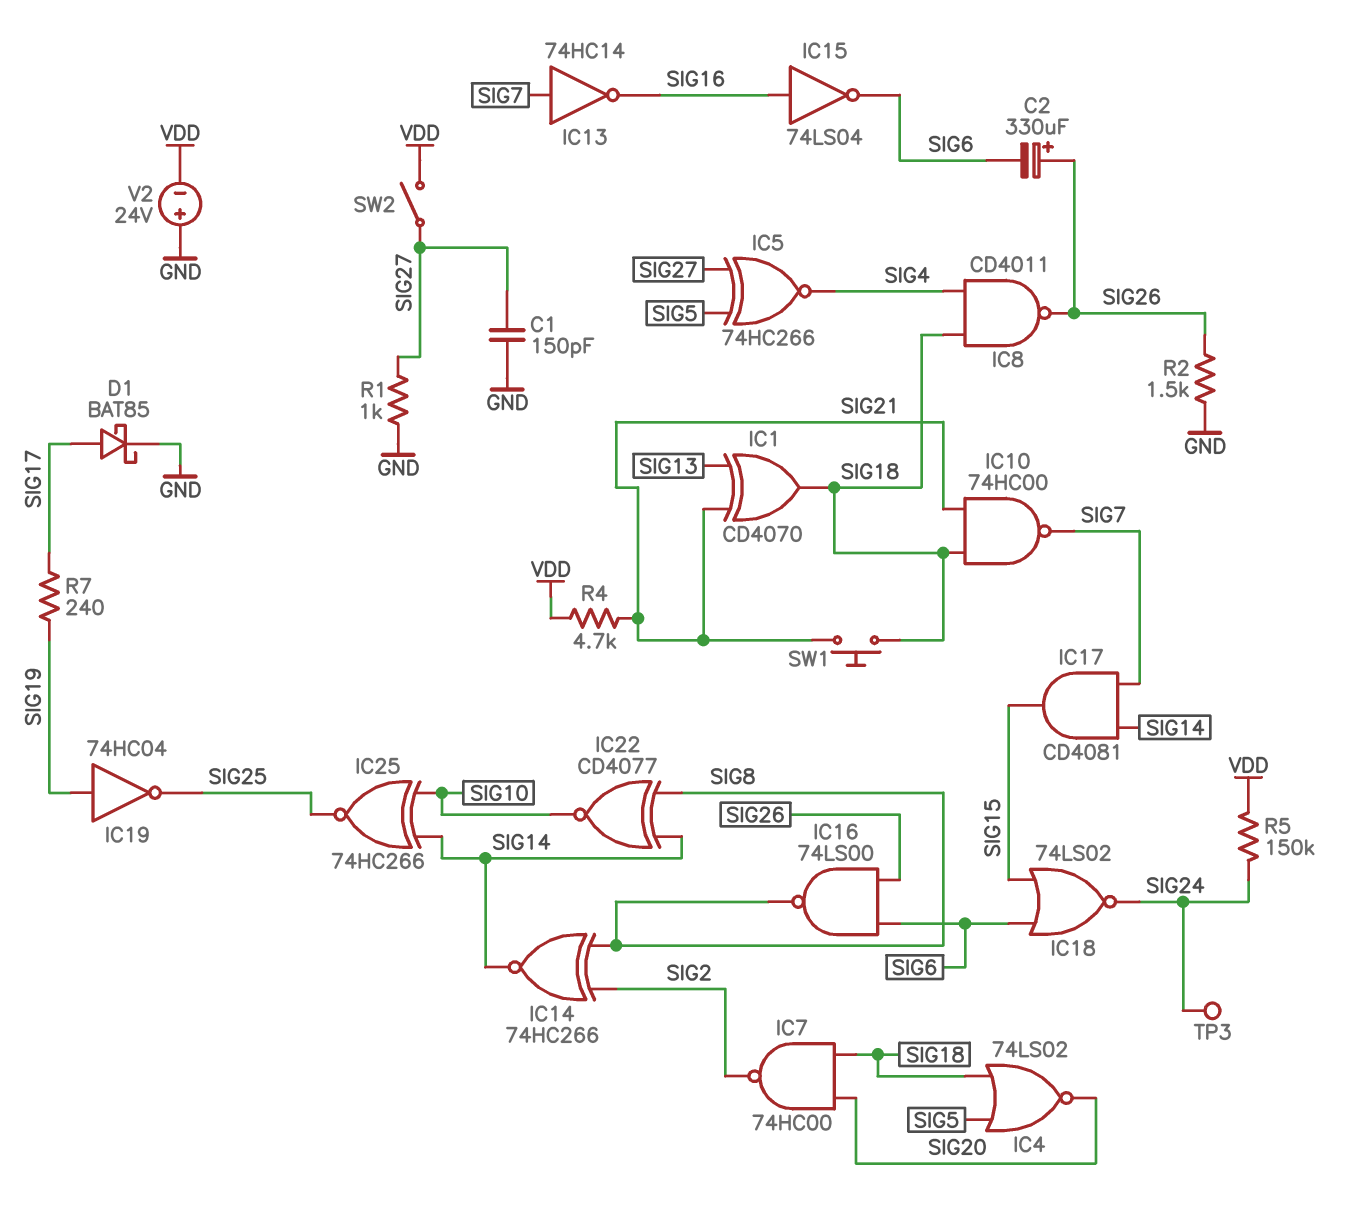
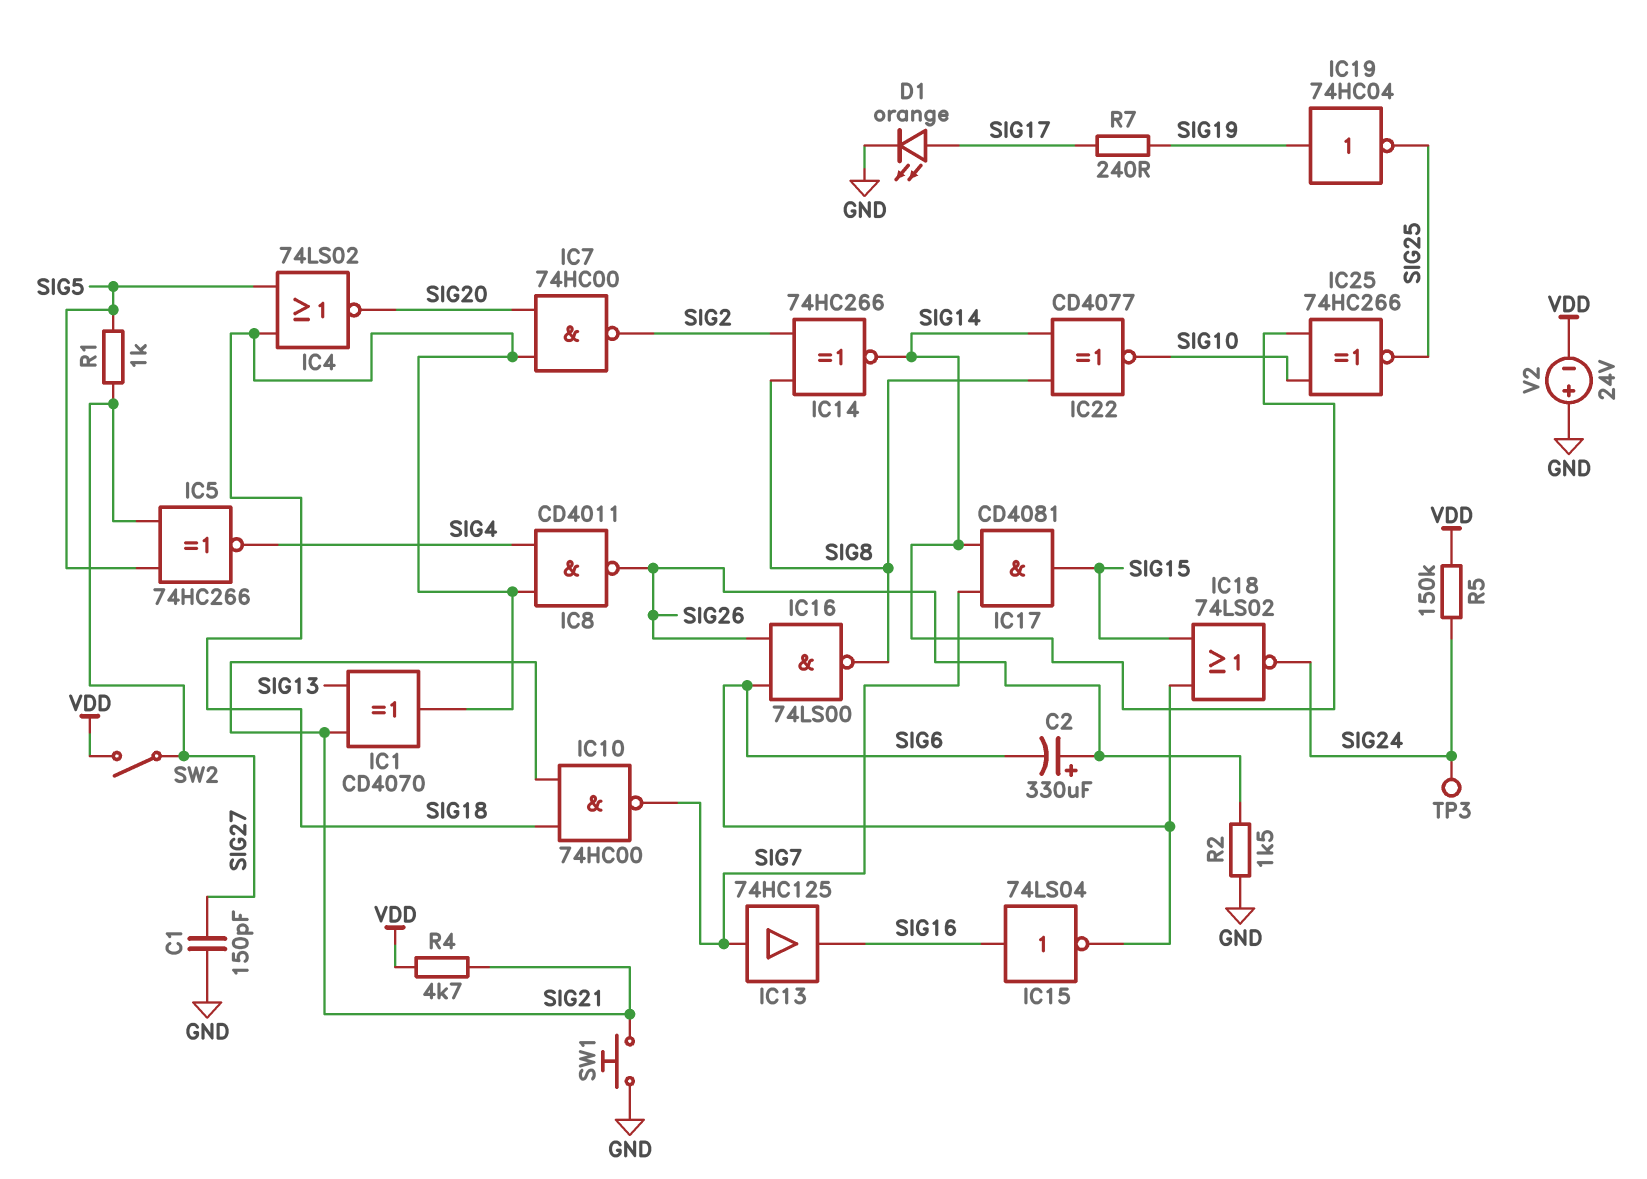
D1: schottky BAT85 (A SIG17, K GND) -> LED orange (A SIG17, K GND)
IC13: NOT 74HC14 (in SIG7, out SIG16) -> buffer 74HC125 (in SIG7, out SIG16)
R1: 1k (GND, SIG27) -> 1k (SIG5, SIG27)
SW1: button (SIG18, SIG21) -> button (GND, SIG21)

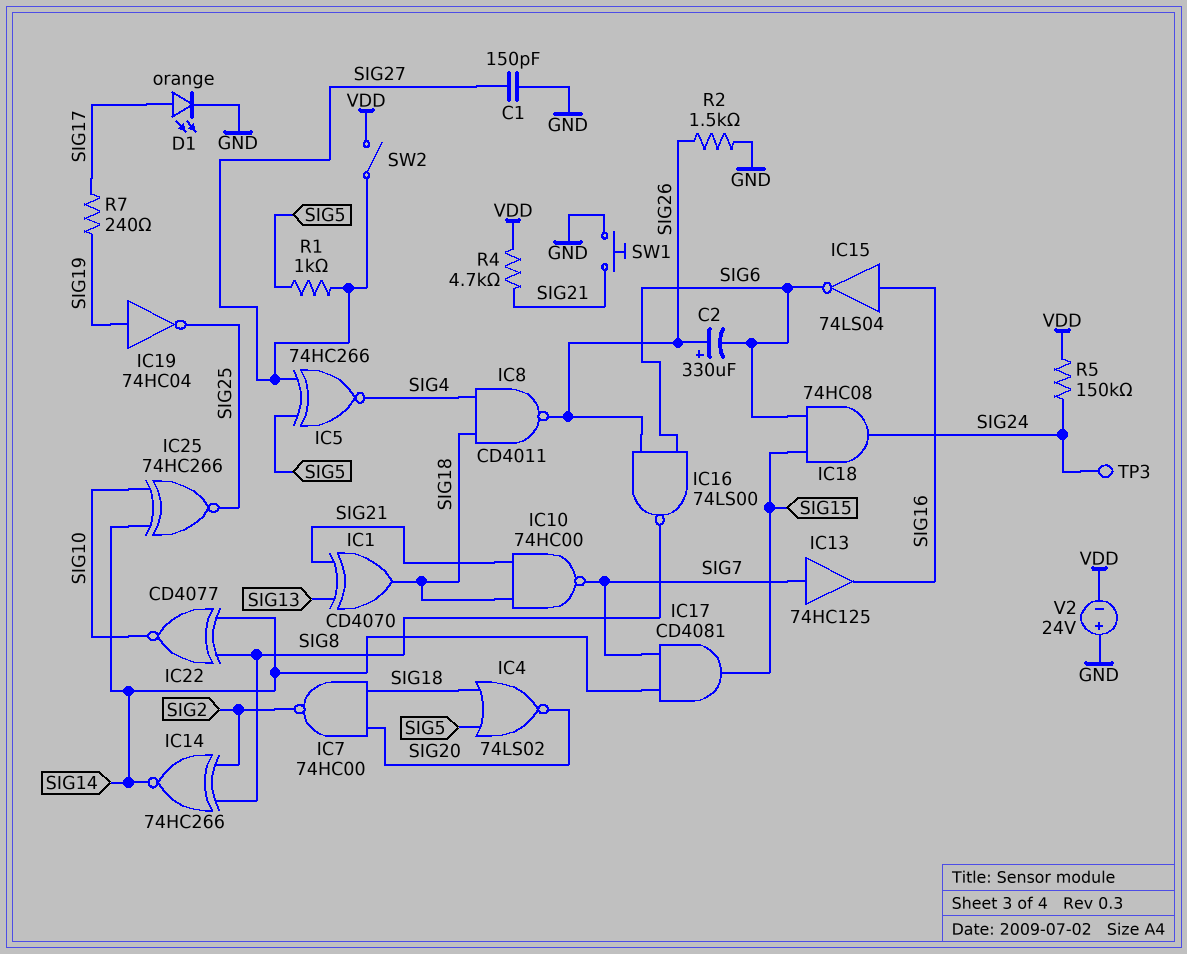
IC18: NOR 74LS02 (in SIG6, in SIG15, out SIG24) -> AND 74HC08 (in SIG6, in SIG15, out SIG24)

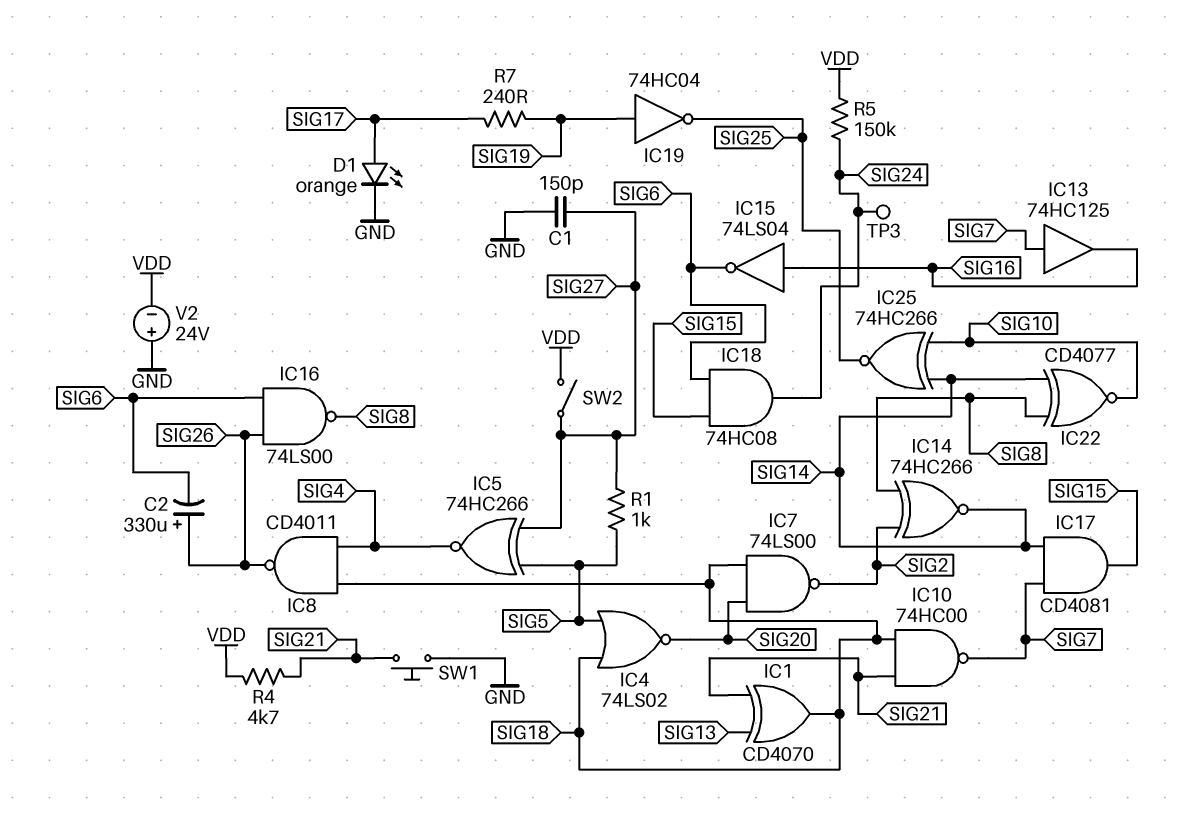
IC7: NAND 74HC00 (in SIG18, in SIG20, out SIG2) -> NAND 74LS00 (in SIG18, in SIG20, out SIG2)
R2: 1.5k (GND, SIG26) -> none

